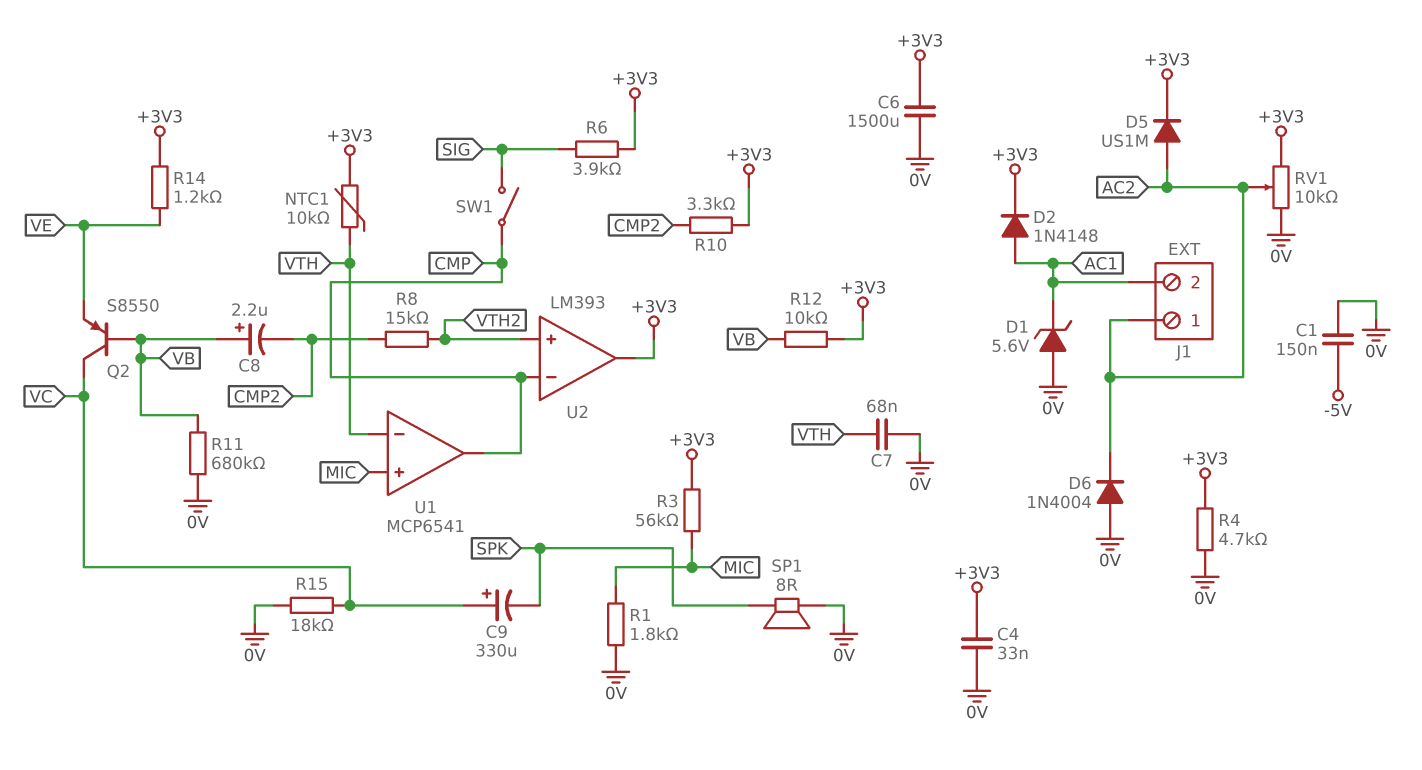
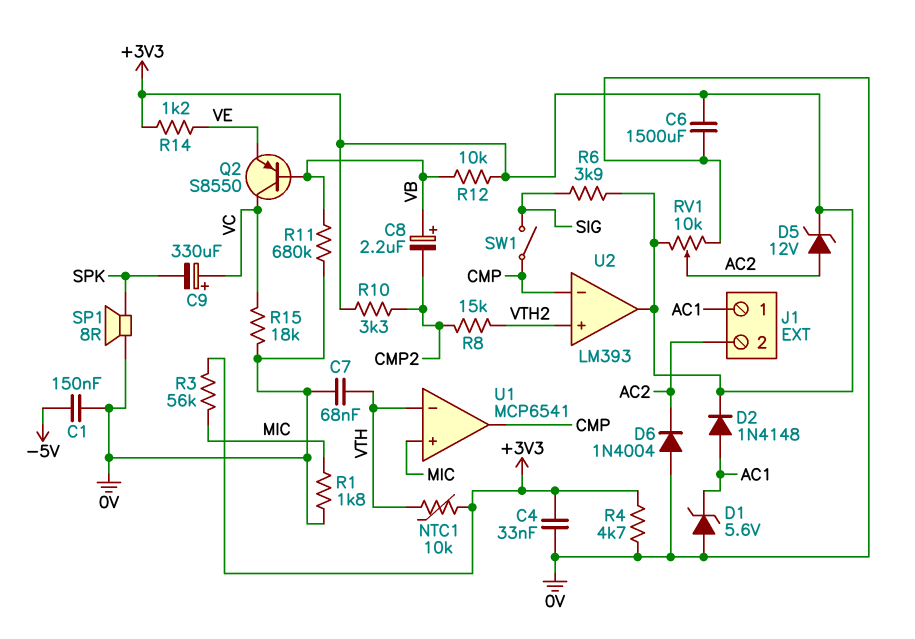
D5: diode US1M (A AC2, K +3V3) -> zener 12V (A AC2, K +3V3)
J1 pin 1: AC2 -> AC1
J1 pin 2: AC1 -> AC2

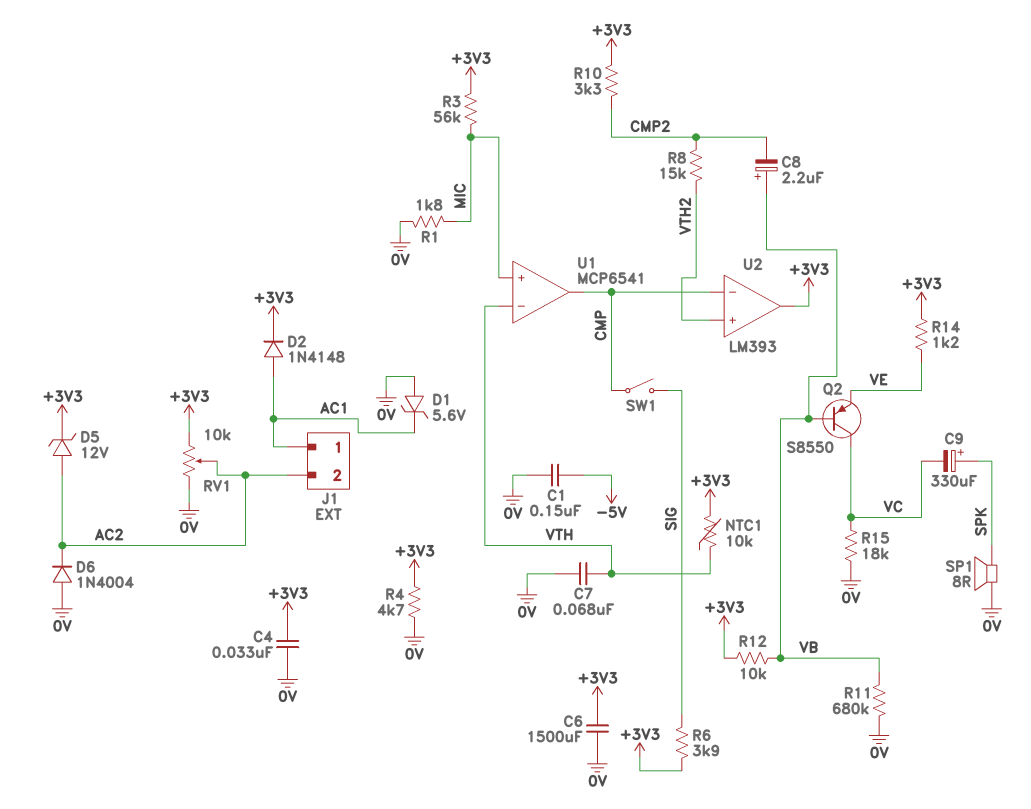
C9: 330uF (plus VC, minus SPK) -> 330uF (plus SPK, minus VC)

